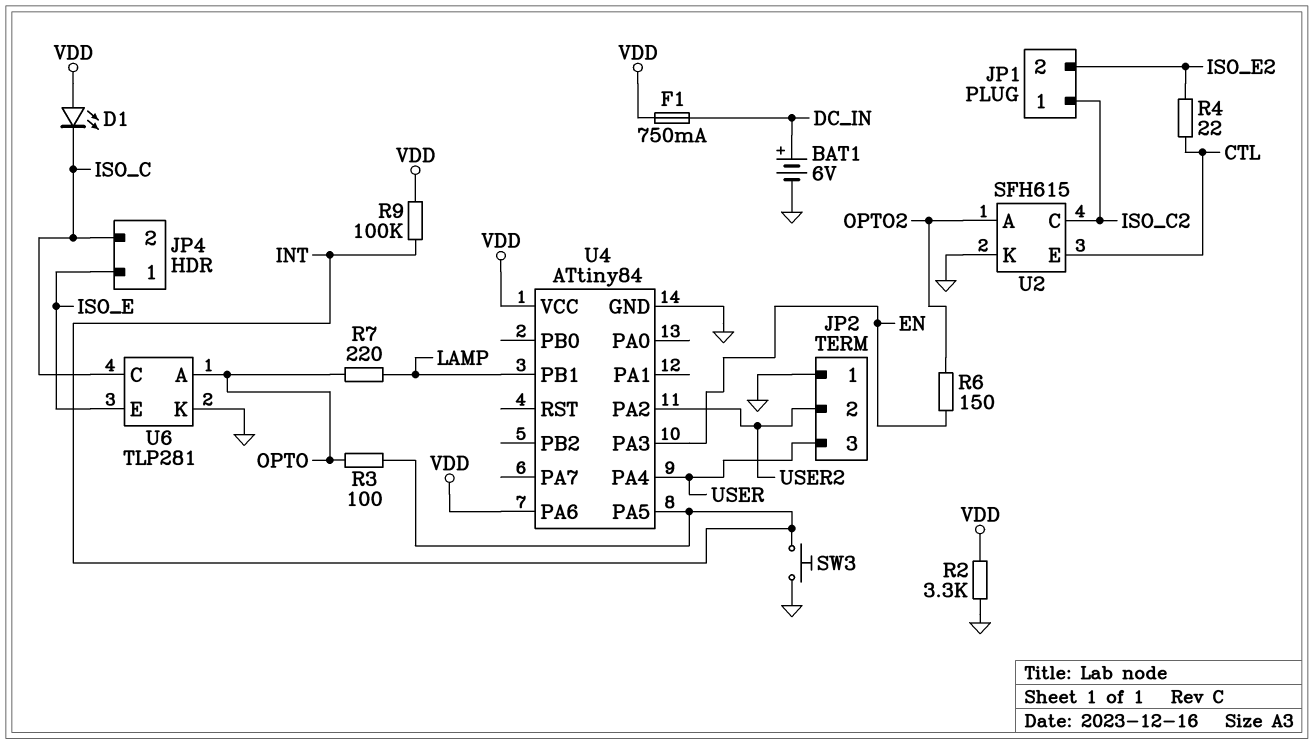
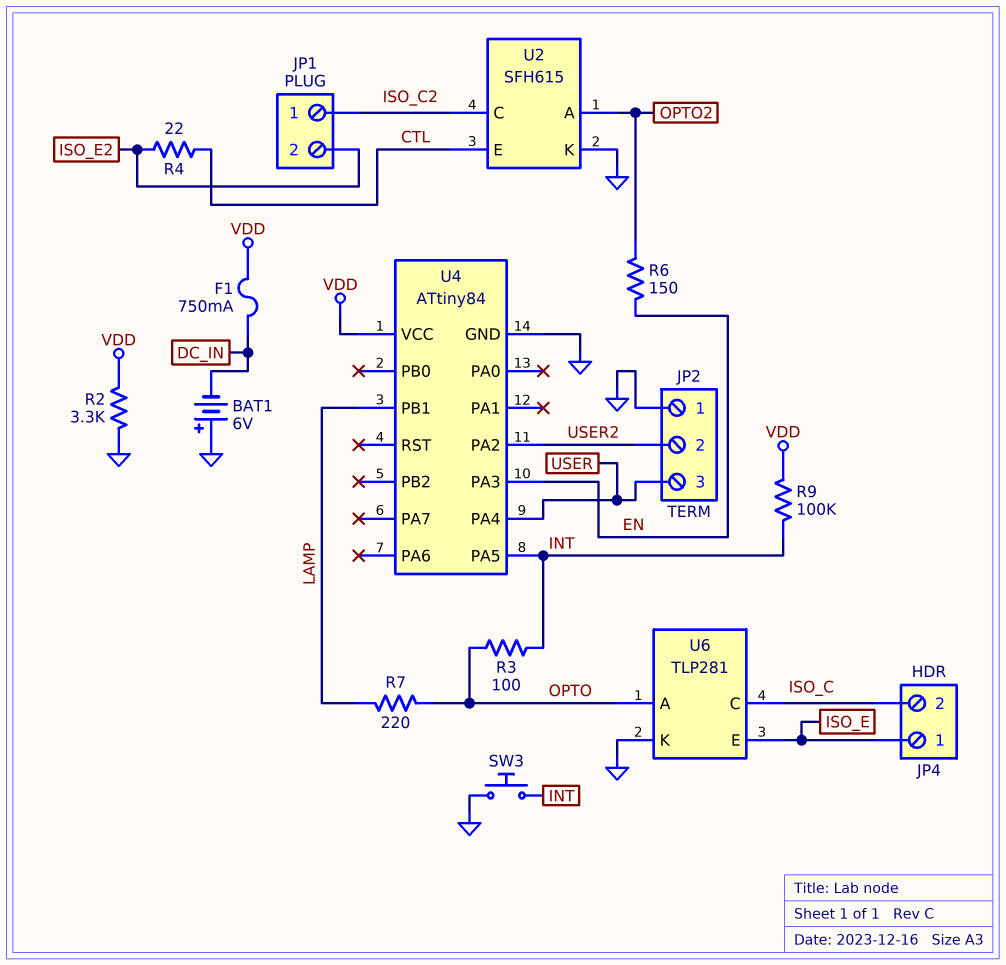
BAT1: 6V (plus DC_IN, minus GND) -> 6V (plus GND, minus DC_IN)
D1: LED (A VDD, K ISO_C) -> none
U4 pin PA6: VDD -> none

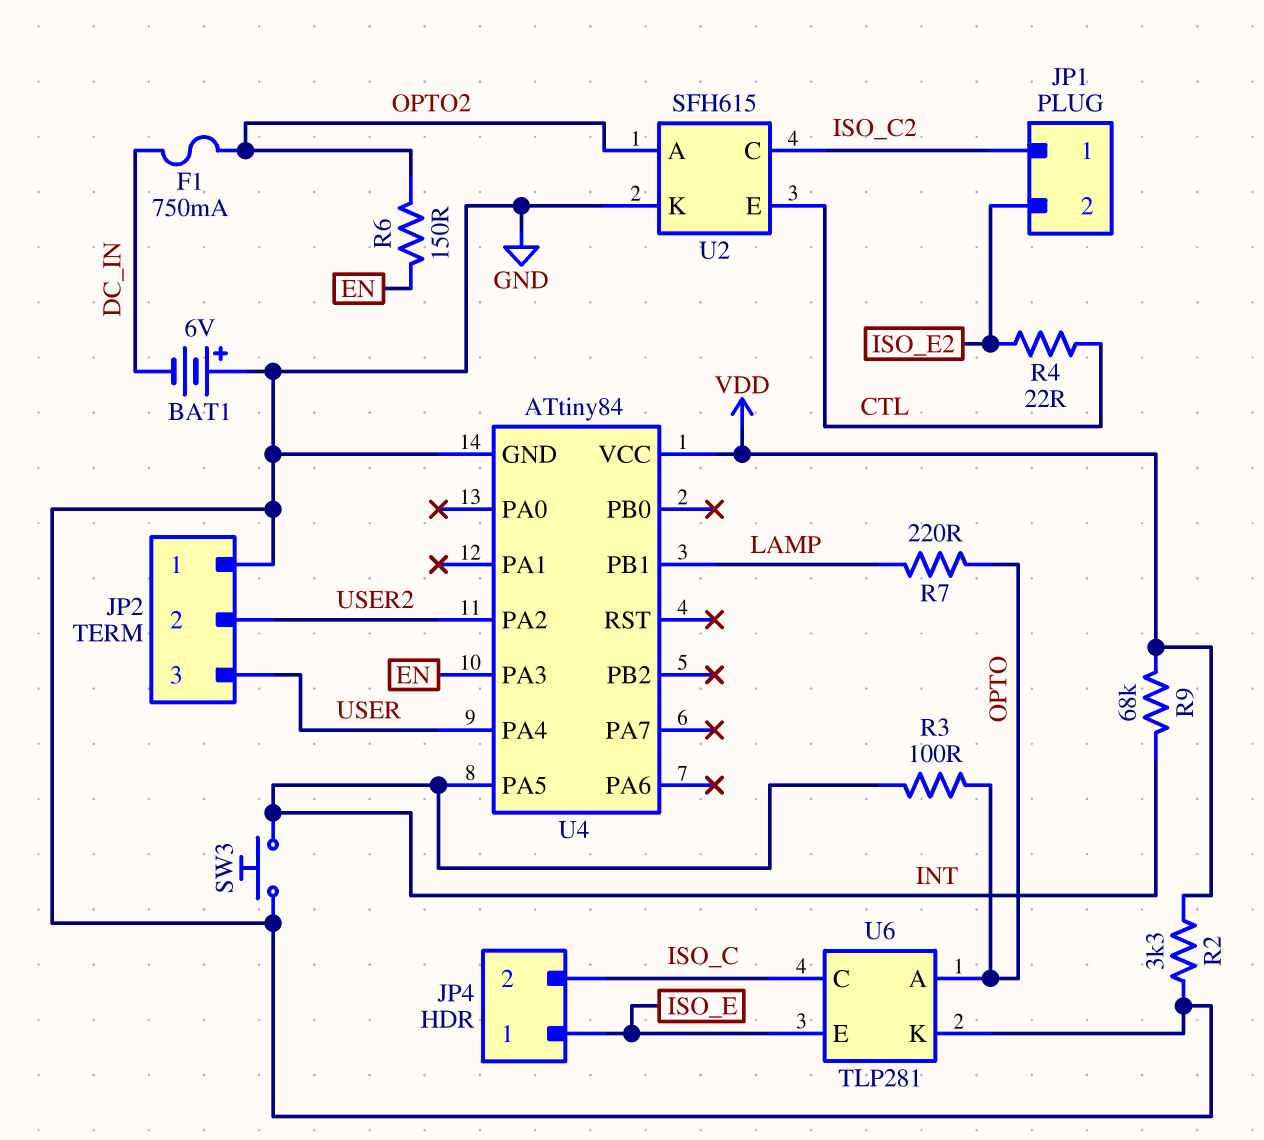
F1: 750mA (DC_IN, VDD) -> 750mA (DC_IN, OPTO2)
R9: 100k (INT, VDD) -> 68k (INT, VDD)

